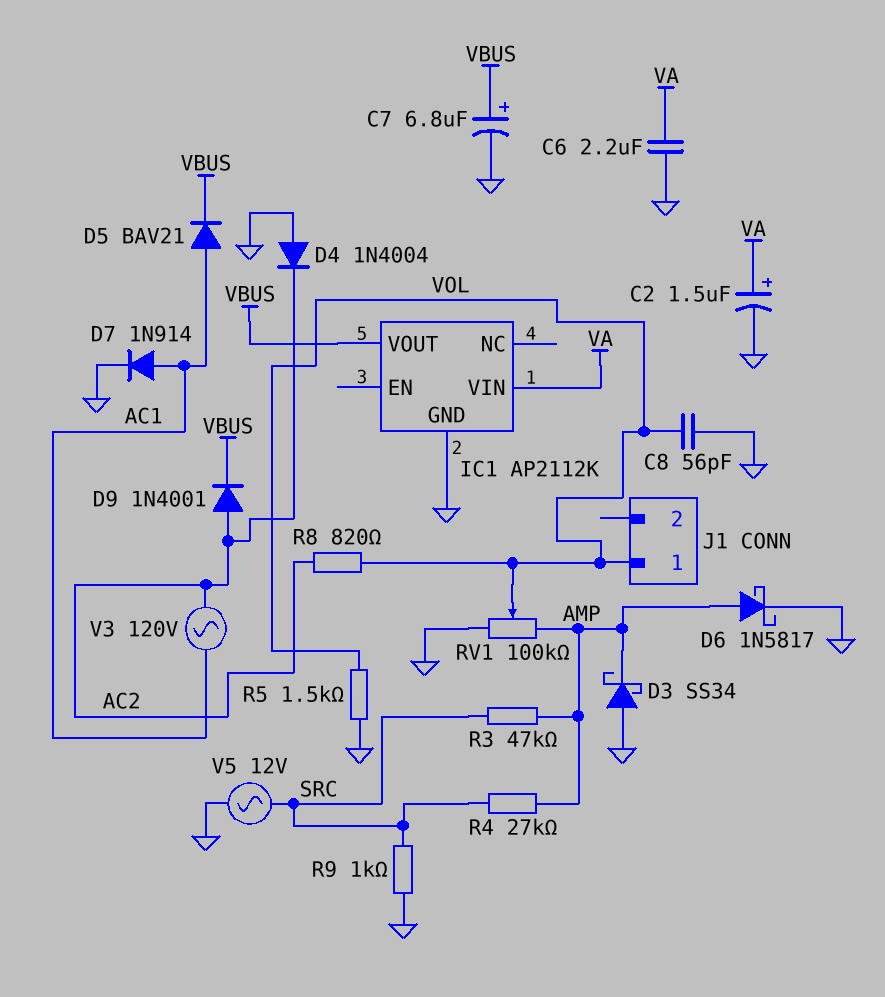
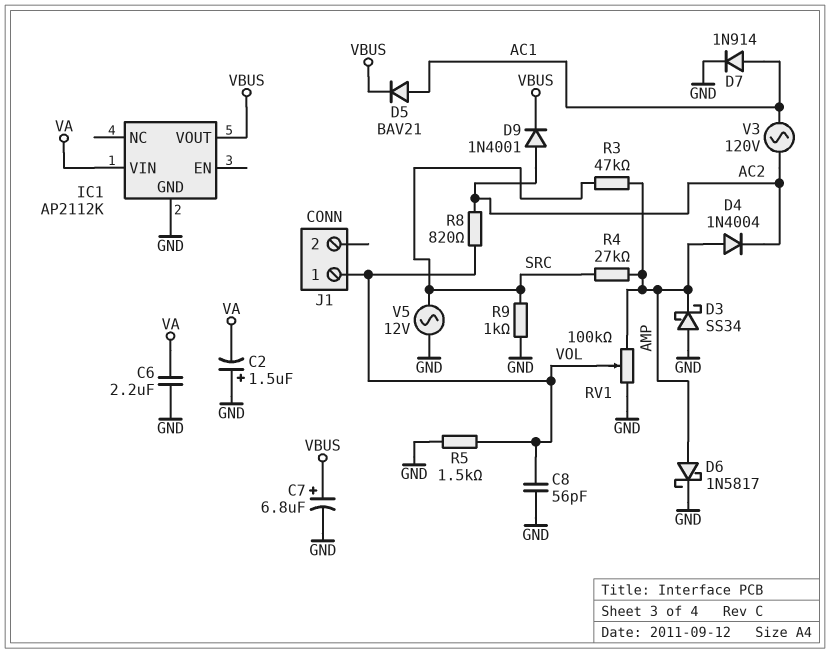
C2: 1.5uF (plus VA, minus GND) -> 1.5uF (plus GND, minus VA)
D4: diode 1N4004 (A GND, K AC2) -> diode 1N4004 (A AMP, K AC2)

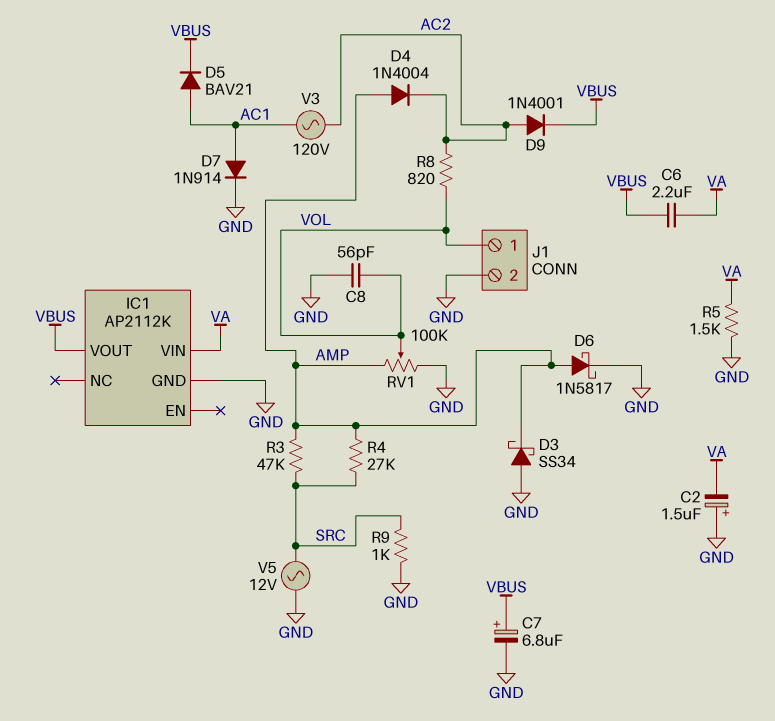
C6: 2.2uF (GND, VA) -> 2.2uF (VA, VBUS)
J1 pin 2: none -> GND
R5: 1.5k (GND, VOL) -> 1.5k (GND, VA)

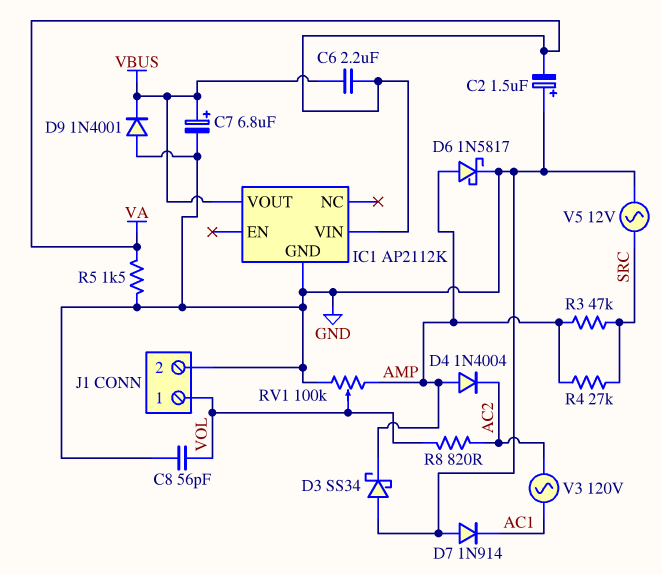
D5: diode BAV21 (A AC1, K VBUS) -> none
D7: diode 1N914 (A AC1, K GND) -> diode 1N914 (A GND, K AC1)
D9: diode 1N4001 (A AC2, K VBUS) -> diode 1N4001 (A GND, K VBUS)
R9: 1k (GND, SRC) -> none

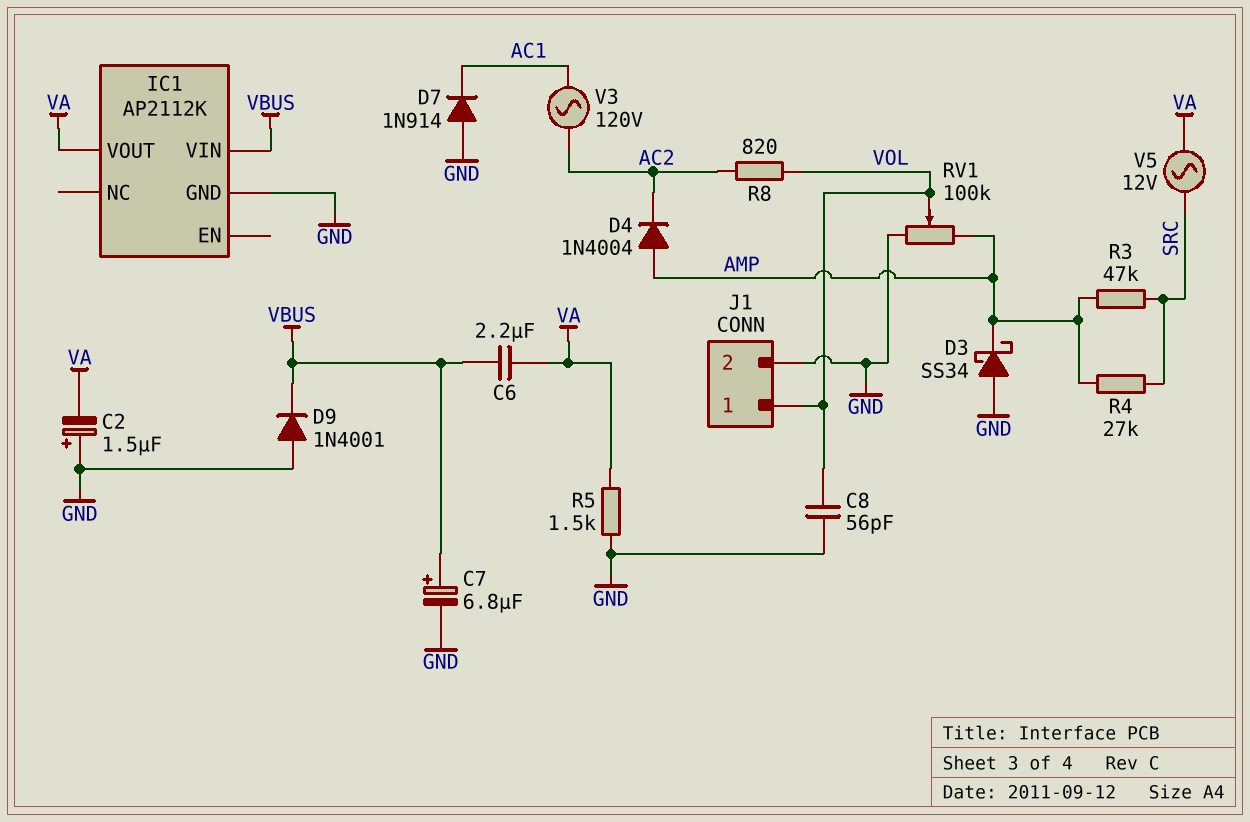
D6: schottky 1N5817 (A AMP, K GND) -> none
IC1 pin VIN: VA -> VBUS
IC1 pin VOUT: VBUS -> VA
V5: AC 12V (GND, SRC) -> AC 12V (SRC, VA)

